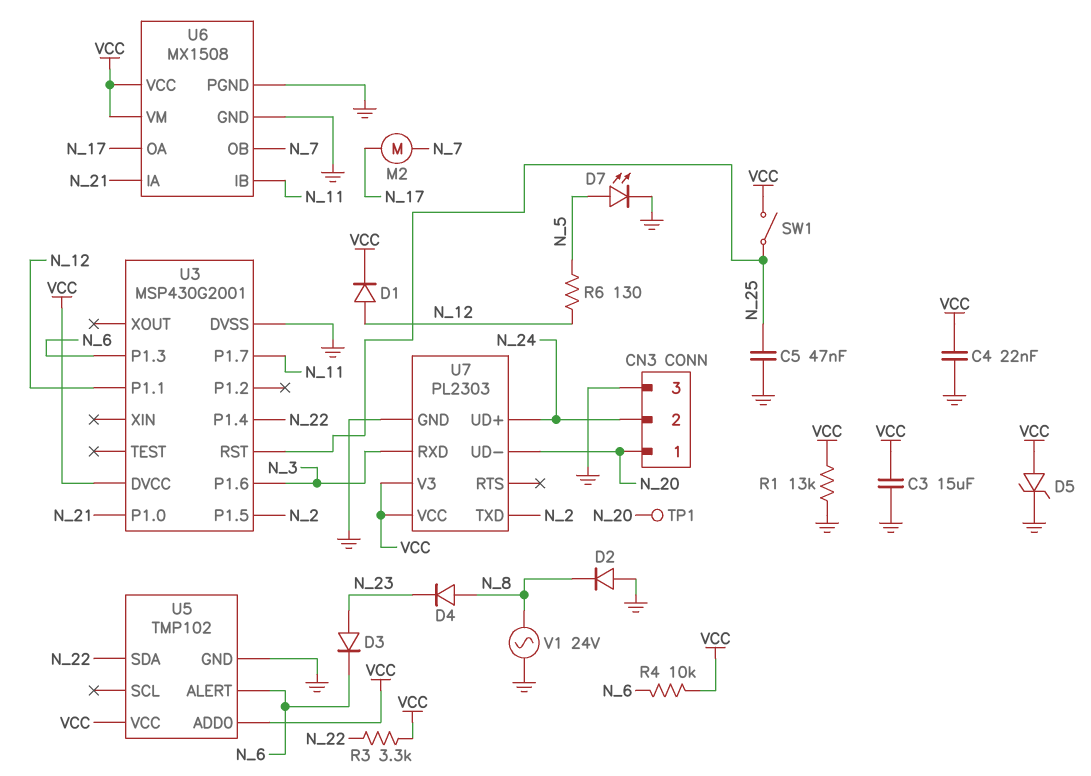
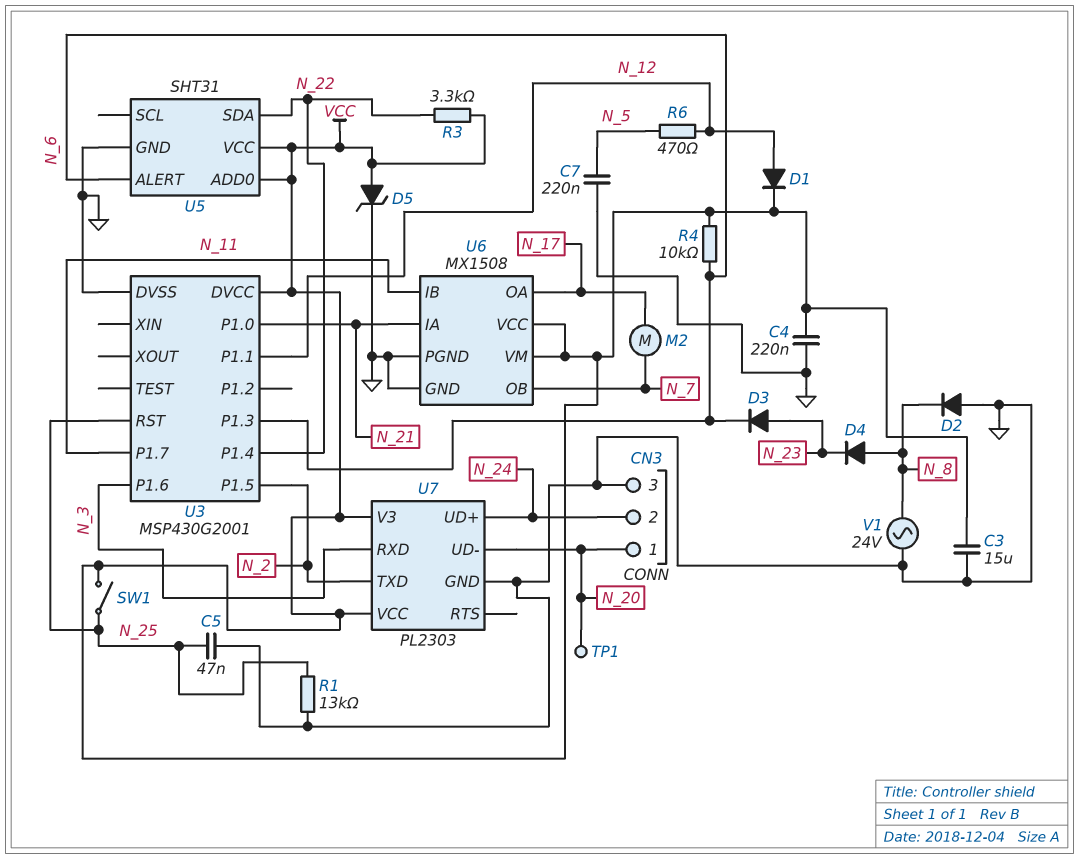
C4: 22nF (GND, VCC) -> 220nF (GND, VCC)
C7: none -> 220nF (GND, N_5)
D7: LED (A N_5, K GND) -> none
R1: 13k (GND, VCC) -> 13k (GND, N_25)
R6: 130 (N_5, N_12) -> 470 (N_5, N_12)
U5: TMP102 -> SHT31

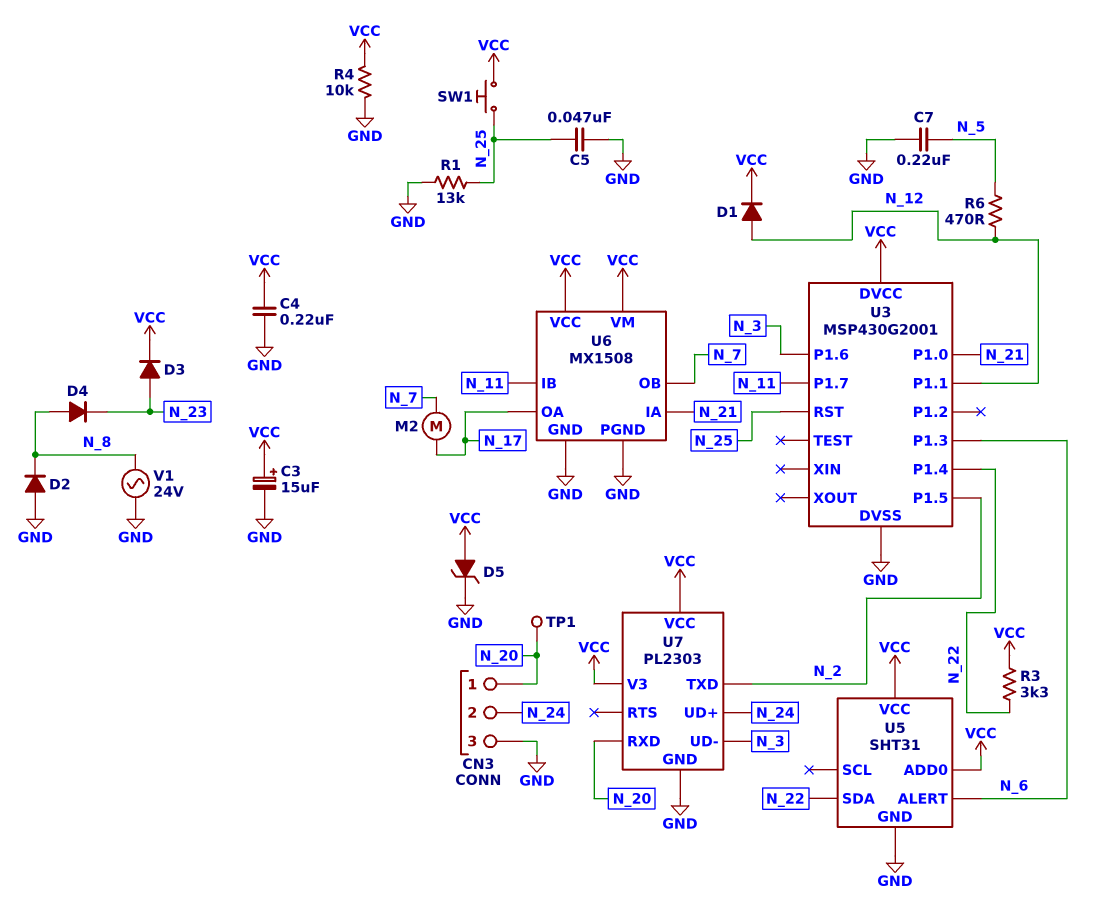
C3: 15uF (GND, VCC) -> 15uF (plus VCC, minus GND)
D3: diode (A N_23, K N_6) -> diode (A N_23, K VCC)
R4: 10k (N_6, VCC) -> 10k (GND, VCC)
SW1: switch (N_25, VCC) -> button (N_25, VCC)
U7 pin RXD: N_3 -> N_20
U7 pin UD-: N_20 -> N_3

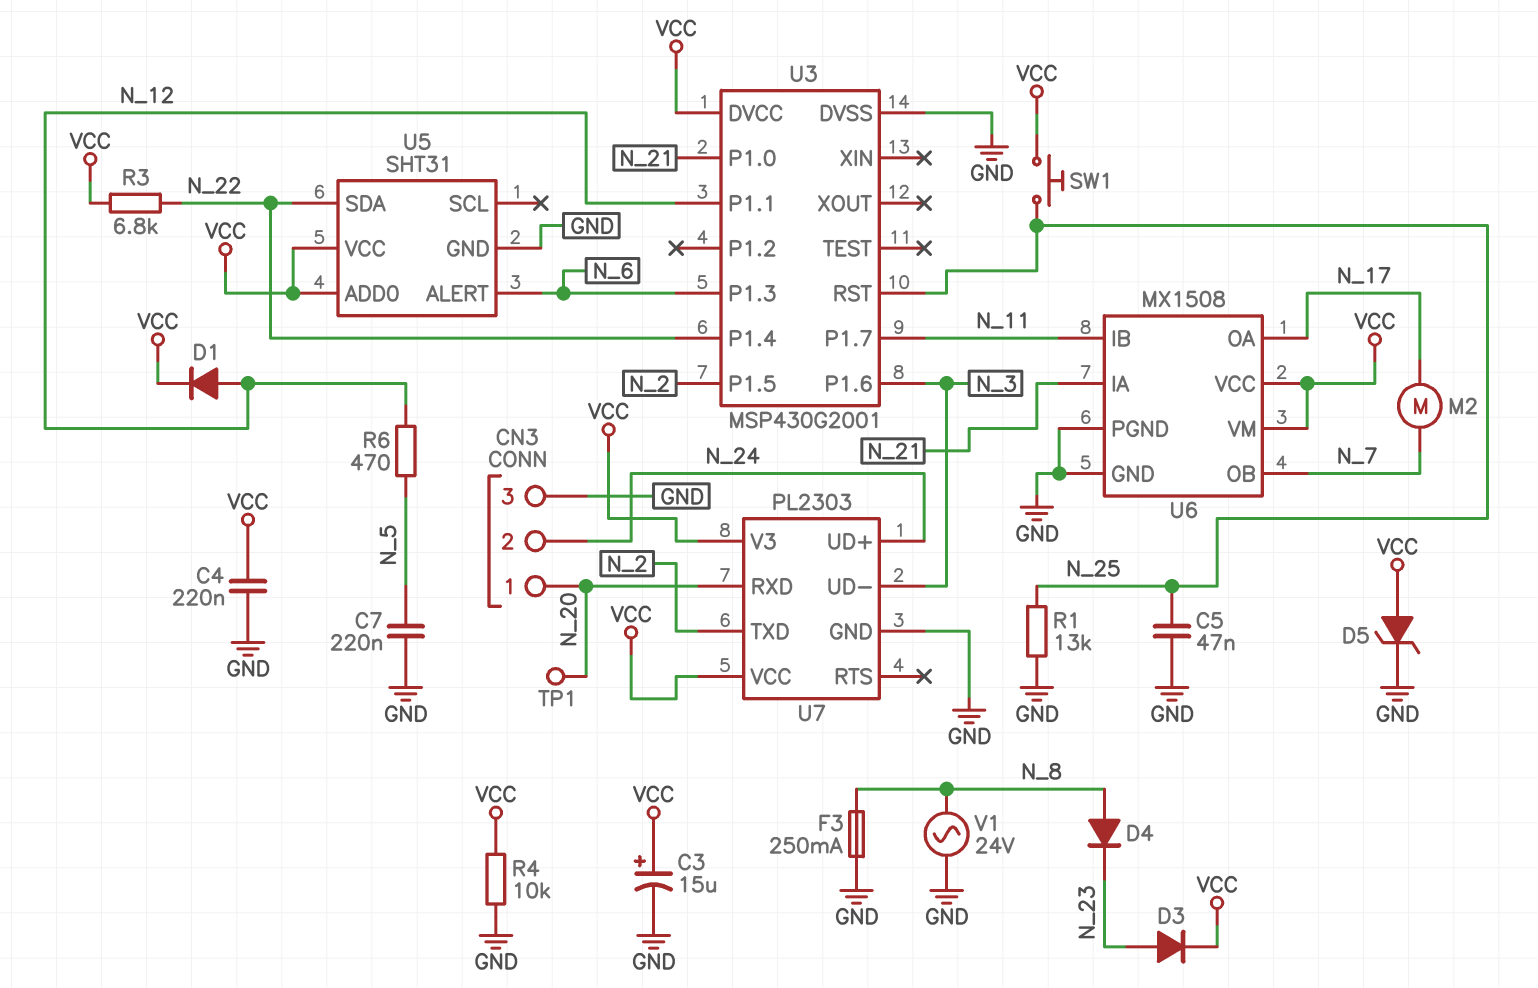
D2: diode (A GND, K N_8) -> none
F3: none -> 250mA (GND, N_8)
R3: 3.3k (N_22, VCC) -> 6.8k (N_22, VCC)

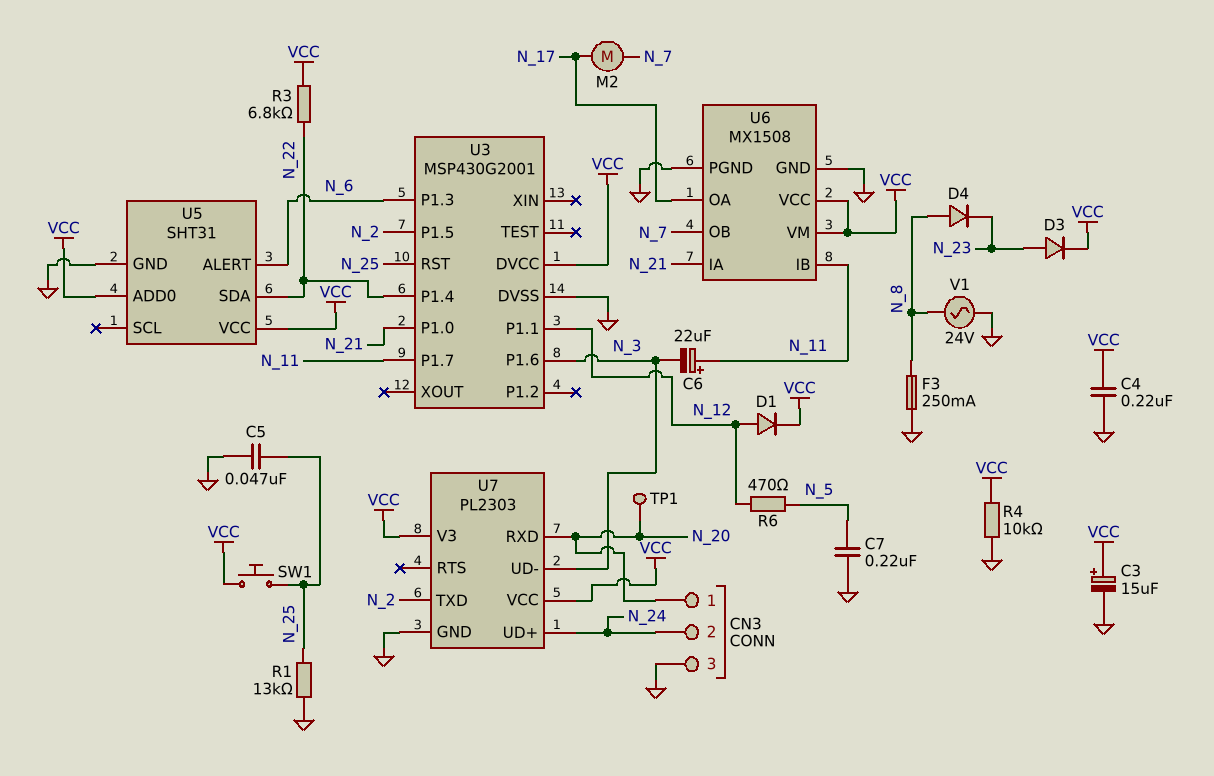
C6: none -> 22uF (plus N_11, minus N_3)
D5: zener (A VCC, K GND) -> none

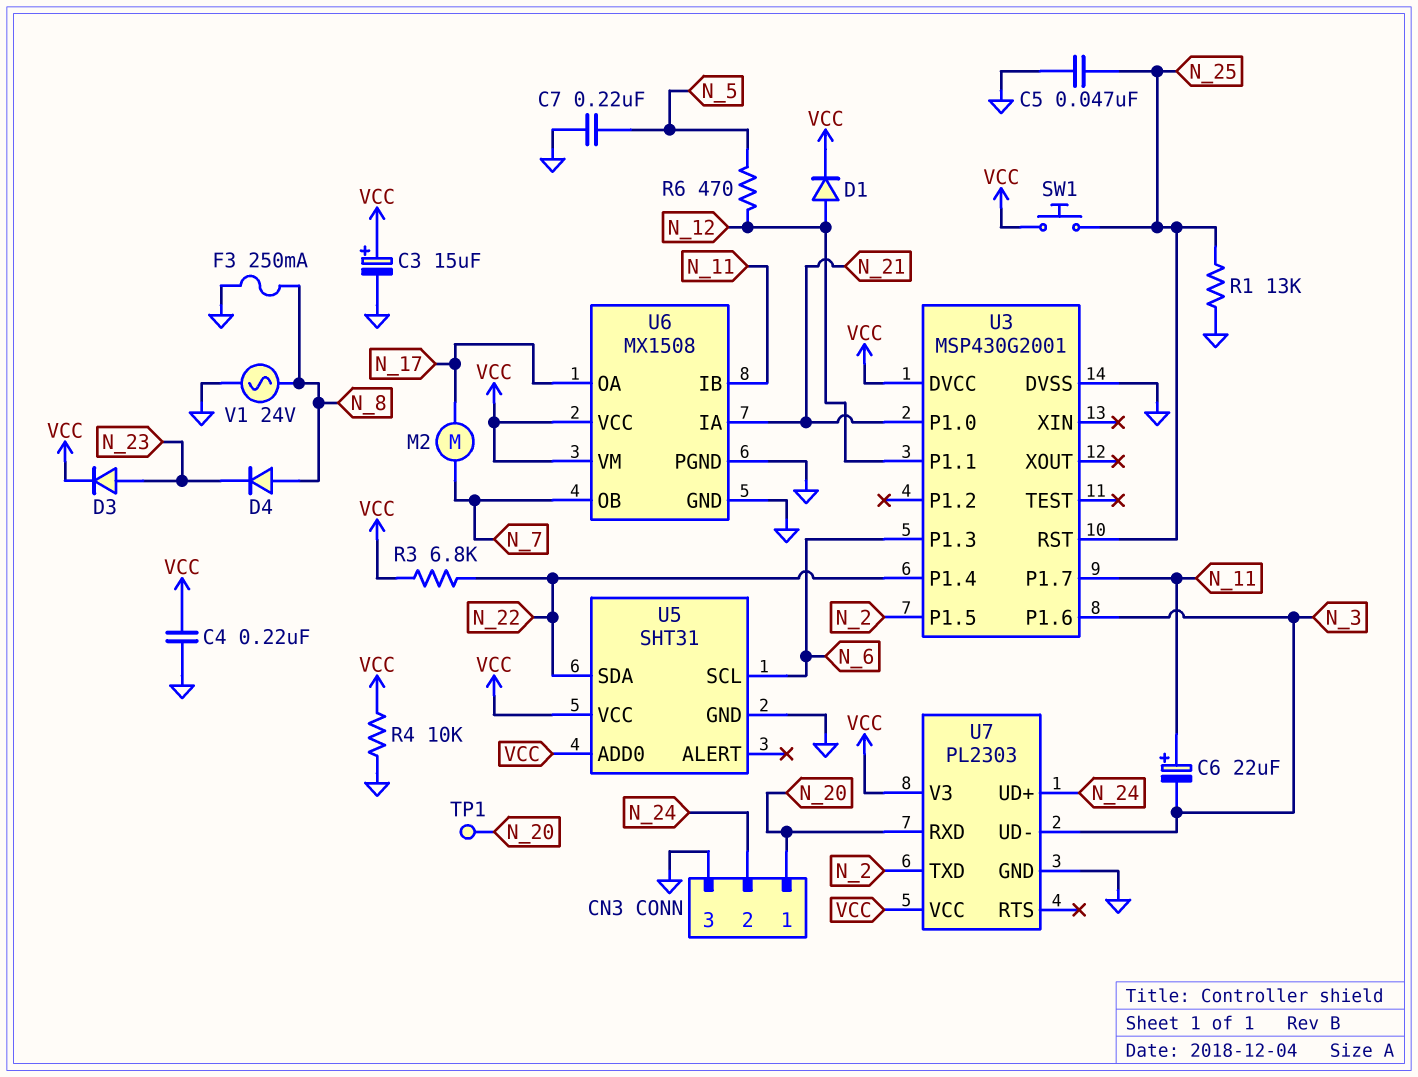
U5 pin ALERT: N_6 -> none
U5 pin SCL: none -> N_6

